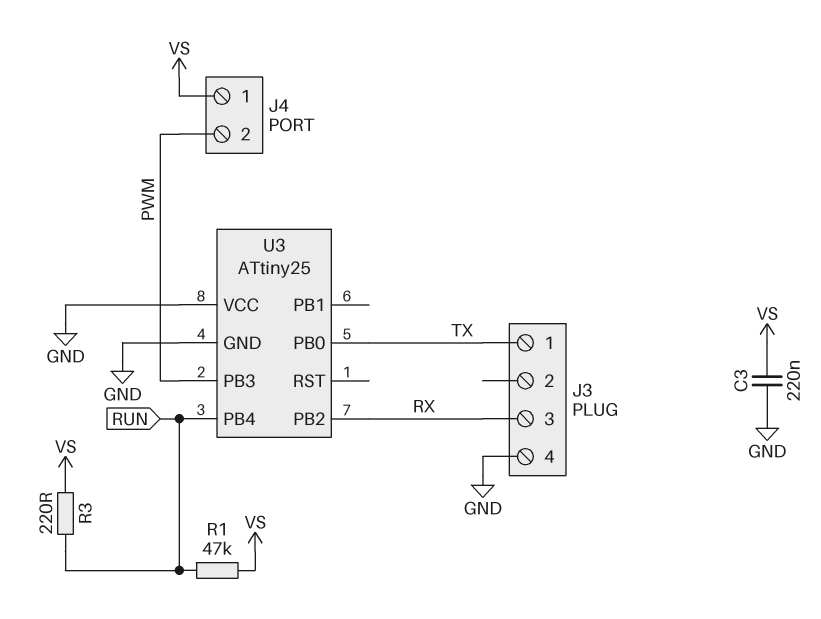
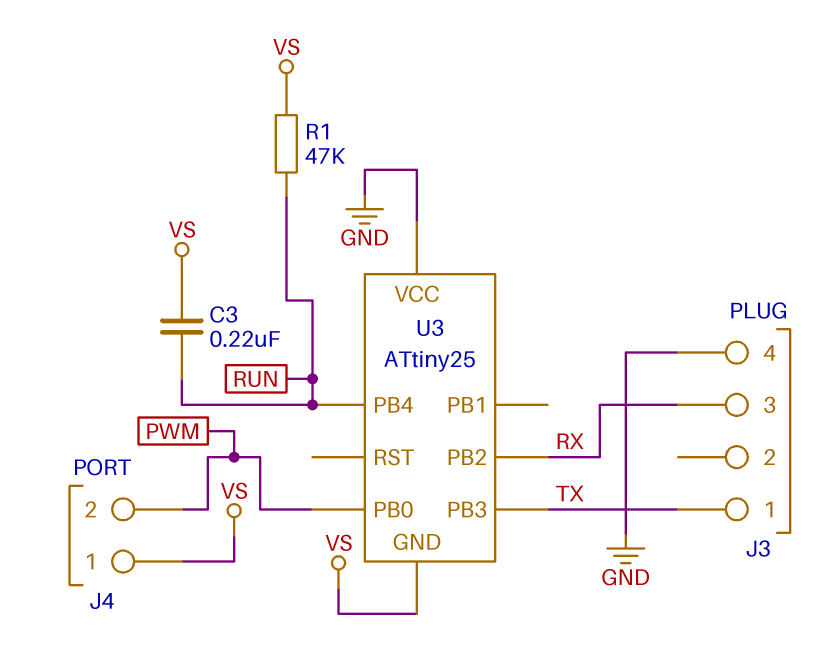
C3: 220nF (GND, VS) -> 220nF (RUN, VS)
R3: 220 (RUN, VS) -> none
U3 pin GND: GND -> VS
U3 pin PB0: TX -> PWM
U3 pin PB3: PWM -> TX

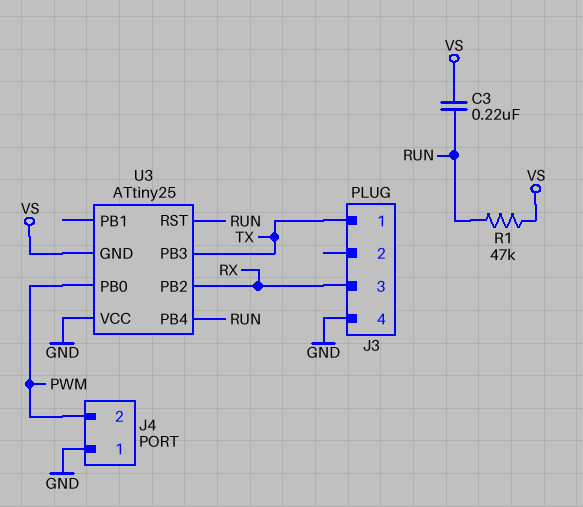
J4 pin 1: VS -> GND
U3 pin RST: none -> RUN

